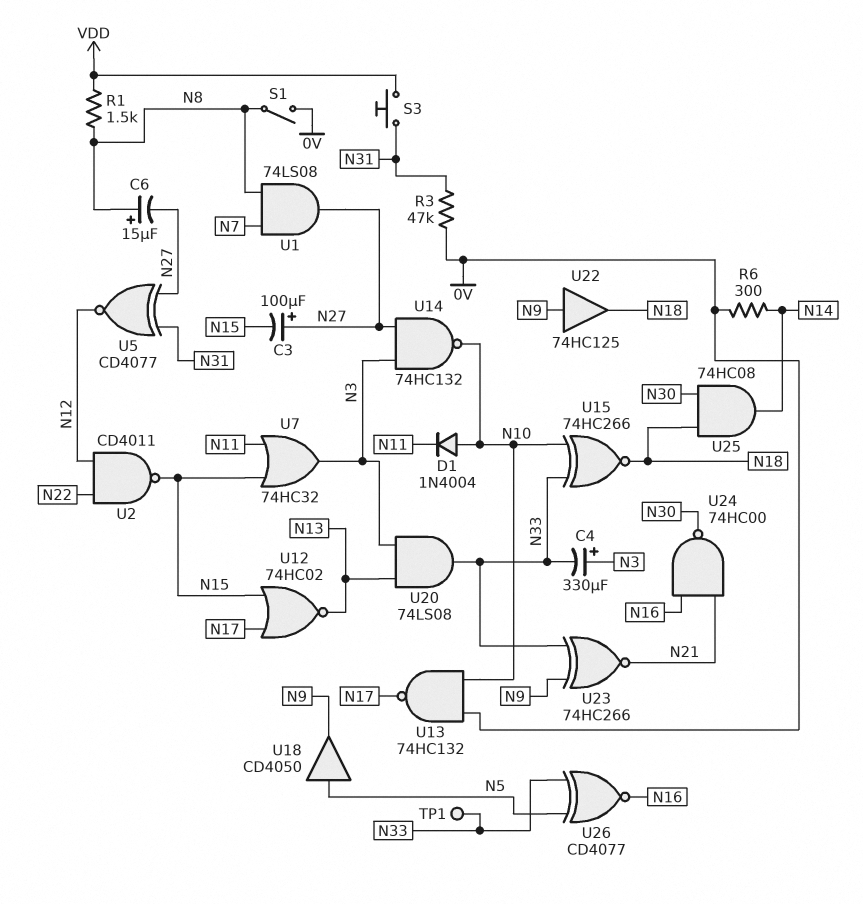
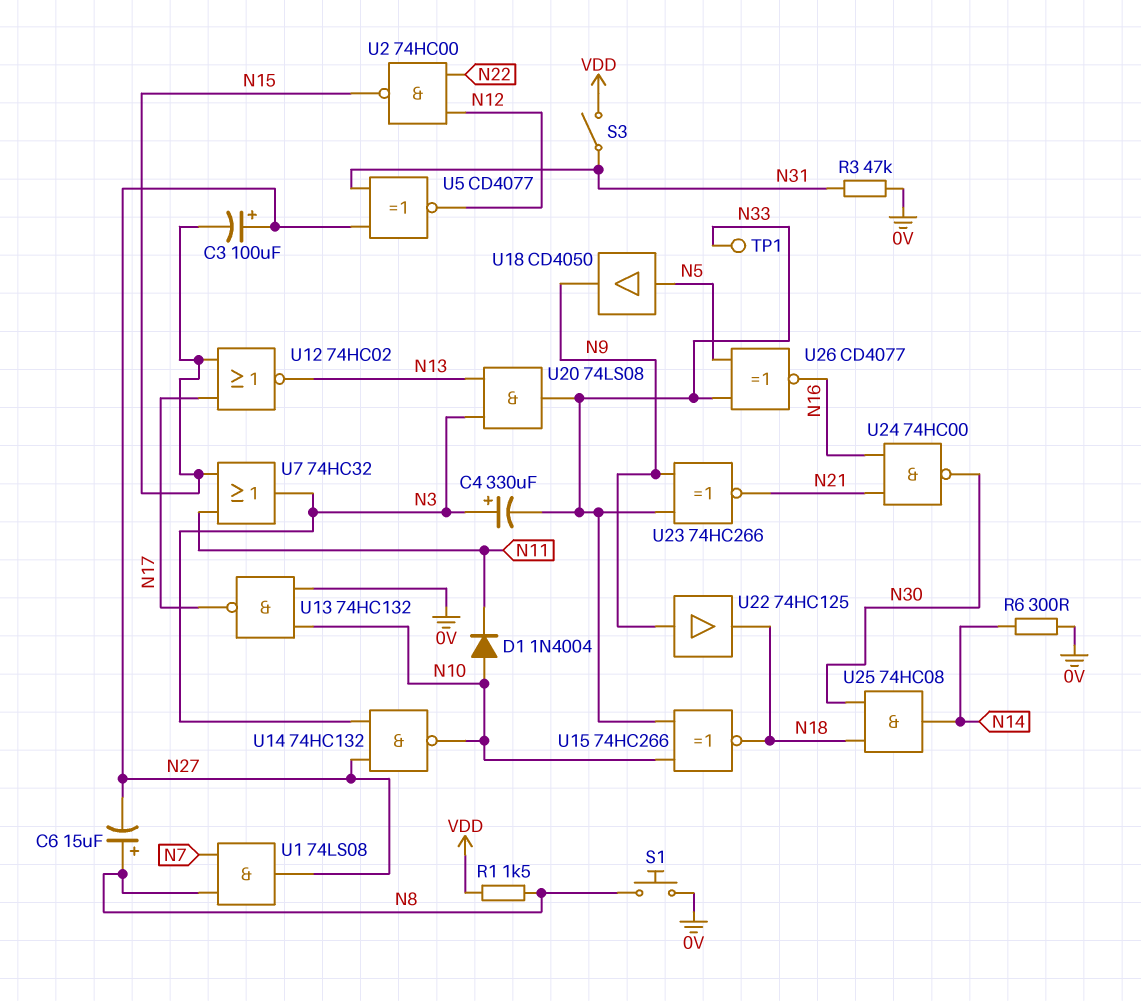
S1: switch (0V, N8) -> button (0V, N8)
S3: button (N31, VDD) -> switch (N31, VDD)
U2: NAND CD4011 (in N12, in N22, out N15) -> NAND 74HC00 (in N12, in N22, out N15)

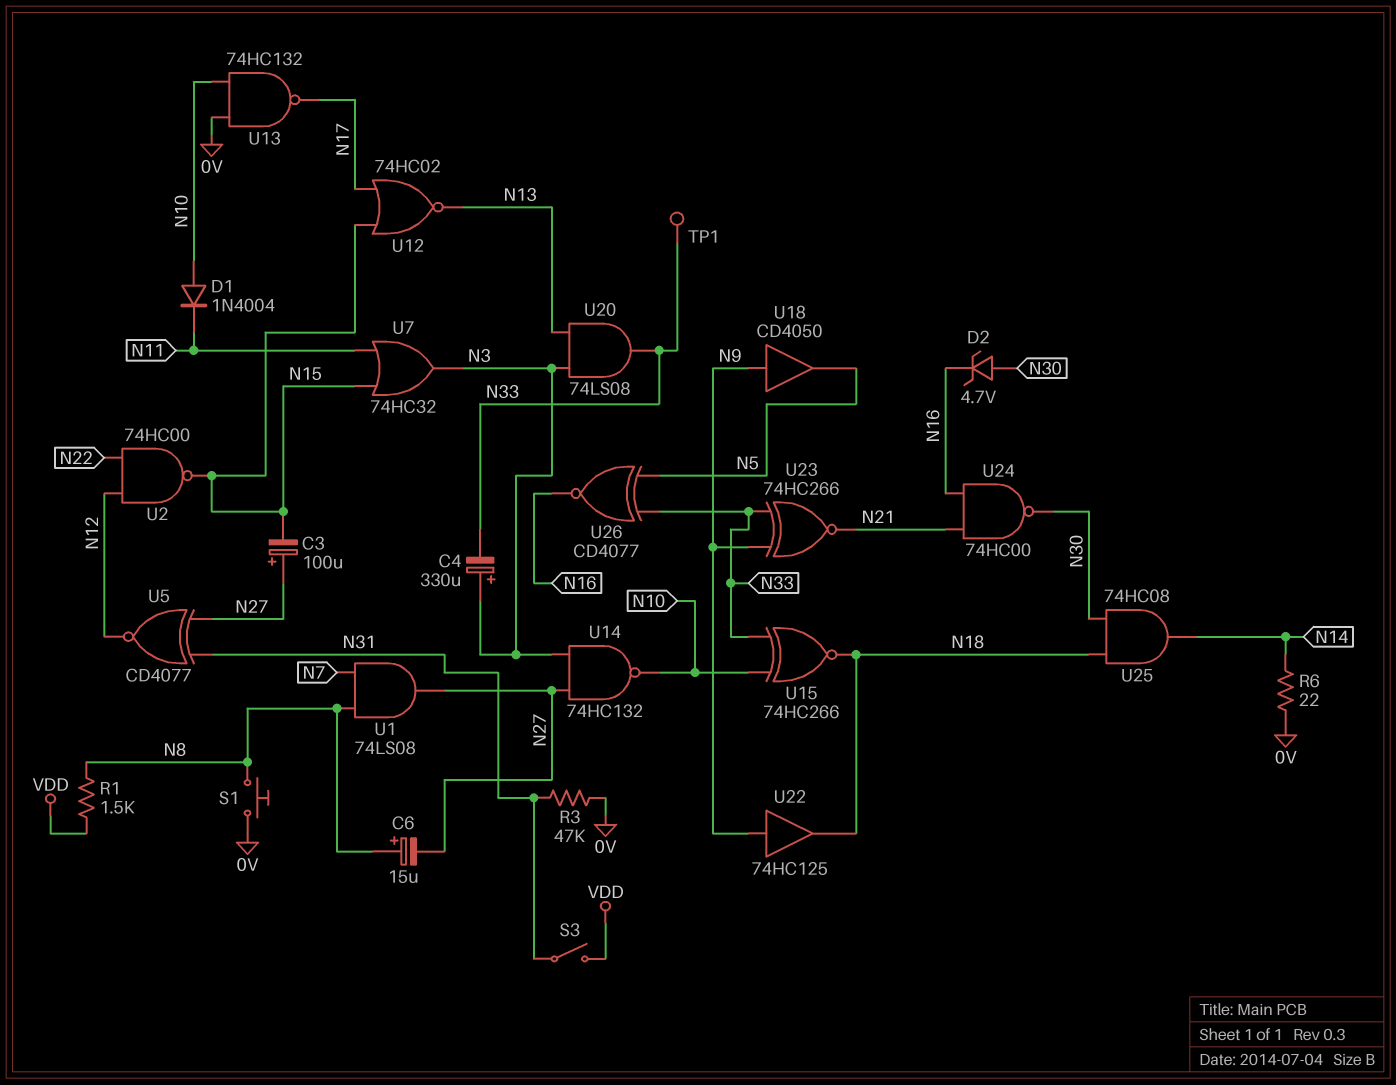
D2: none -> zener 4.7V (A N30, K N16)
R6: 300 (0V, N14) -> 22 (0V, N14)
U18: buffer CD4050 (in N5, out N9) -> buffer CD4050 (in N9, out N5)

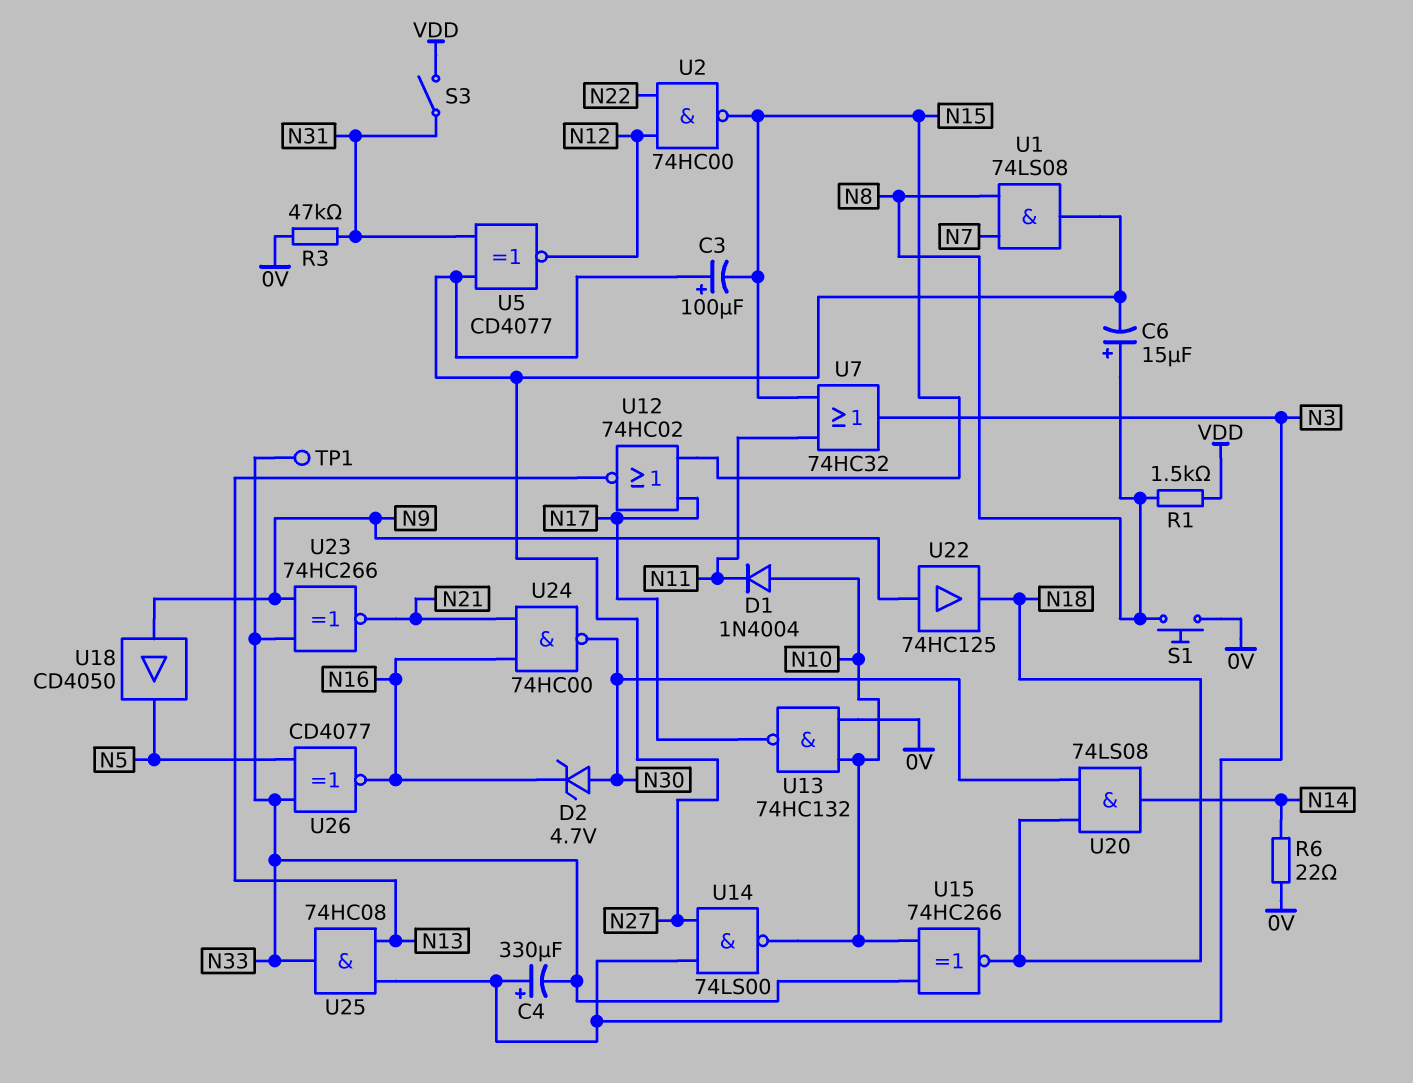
U14: NAND 74HC132 (in N3, in N27, out N10) -> NAND 74LS00 (in N3, in N27, out N10)
U20: AND 74LS08 (in N3, in N13, out N33) -> AND 74LS08 (in N18, in N30, out N14)
U25: AND 74HC08 (in N18, in N30, out N14) -> AND 74HC08 (in N3, in N13, out N33)

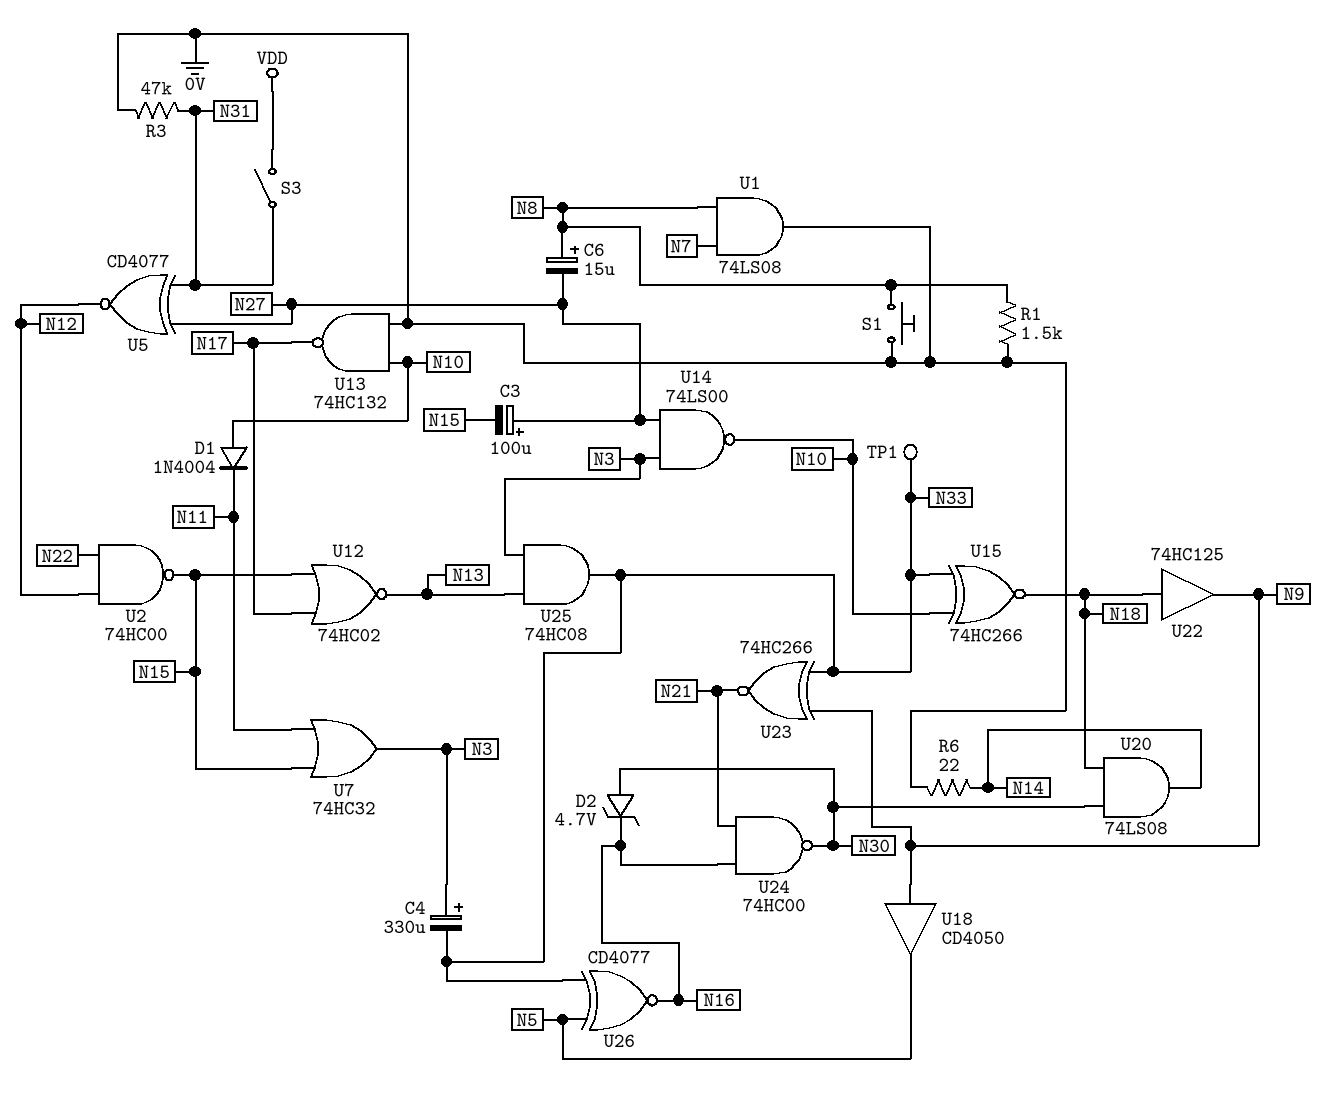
R1: 1.5k (N8, VDD) -> 1.5k (0V, N8)
U1: AND 74LS08 (in N7, in N8, out N27) -> AND 74LS08 (in N7, in N8, out 0V)
U22: buffer 74HC125 (in N9, out N18) -> buffer 74HC125 (in N18, out N9)

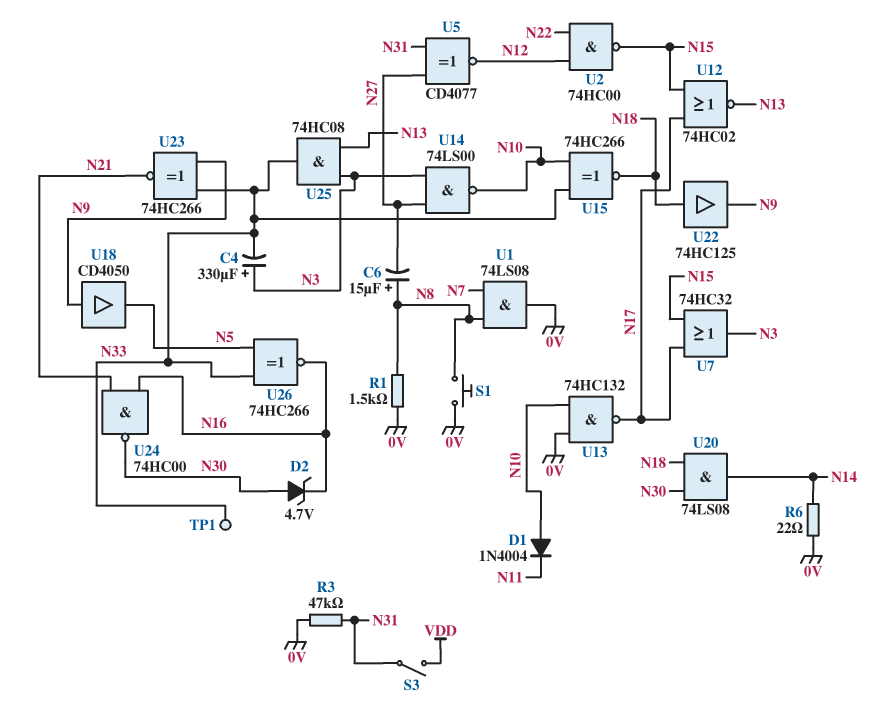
C3: 100uF (plus N27, minus N15) -> none
U7: OR 74HC32 (in N11, in N15, out N3) -> OR 74HC32 (in N15, in N17, out N3)
U26: XNOR CD4077 (in N5, in N33, out N16) -> XNOR 74HC266 (in N5, in N33, out N16)

